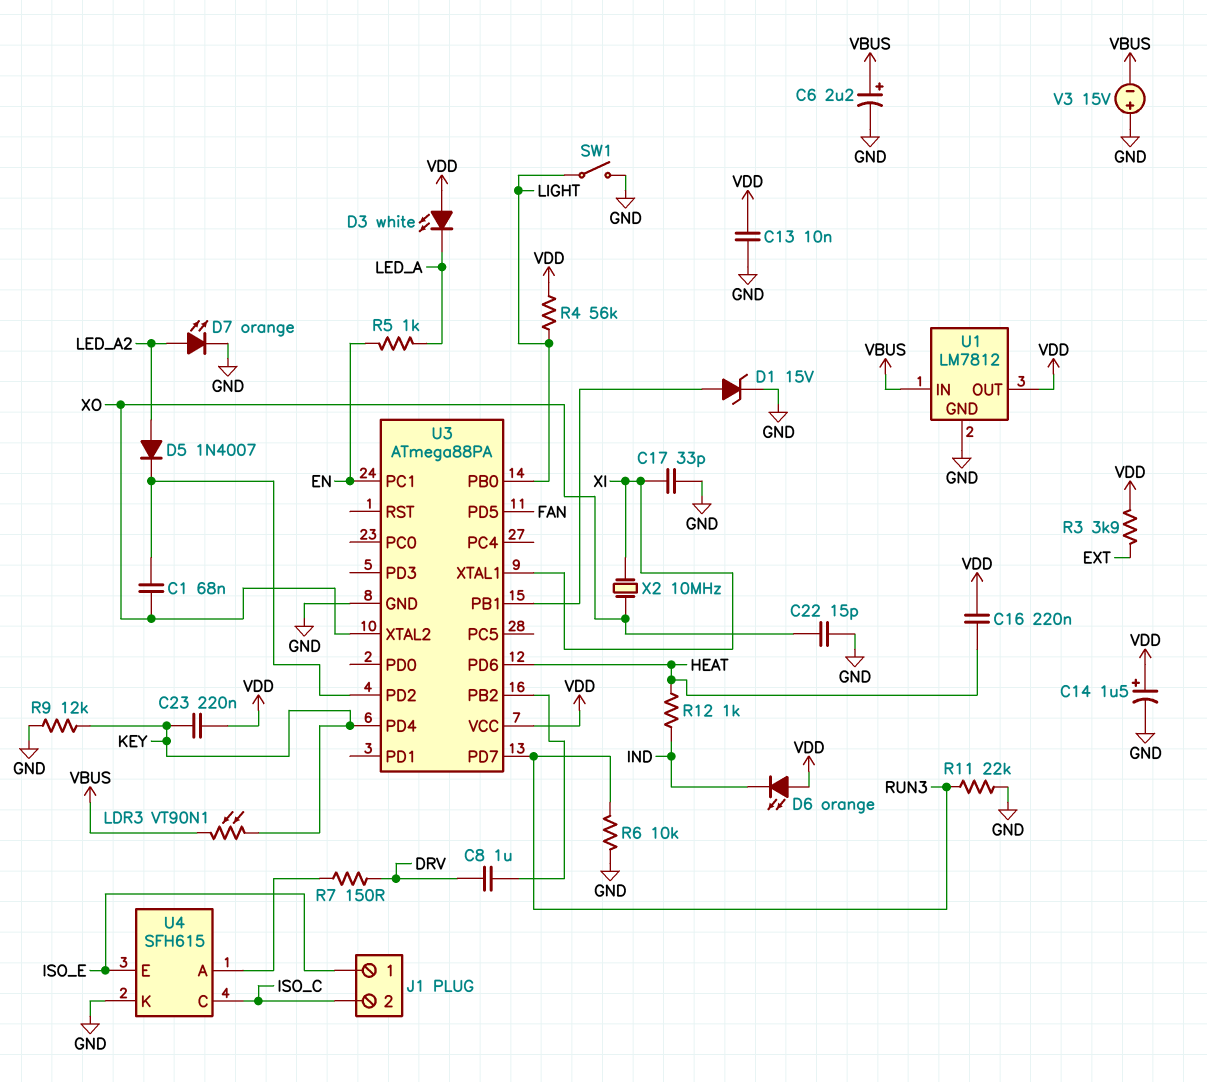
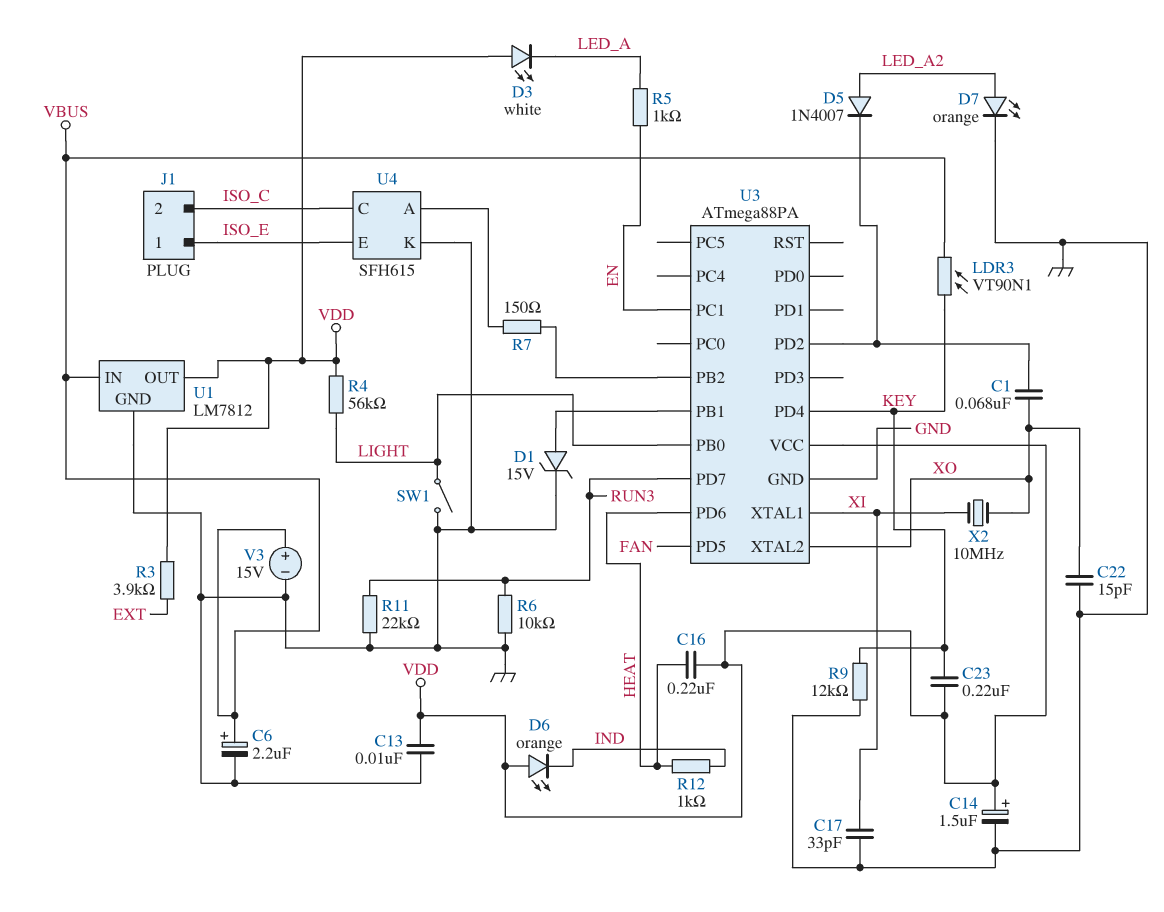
C8: 1uF (DRV, U3/PB2) -> none
R7: 150 (DRV, U4/A) -> 150 (U3/PB2, U4/A)
V3: 15V (plus GND, minus VBUS) -> 15V (plus VBUS, minus GND)

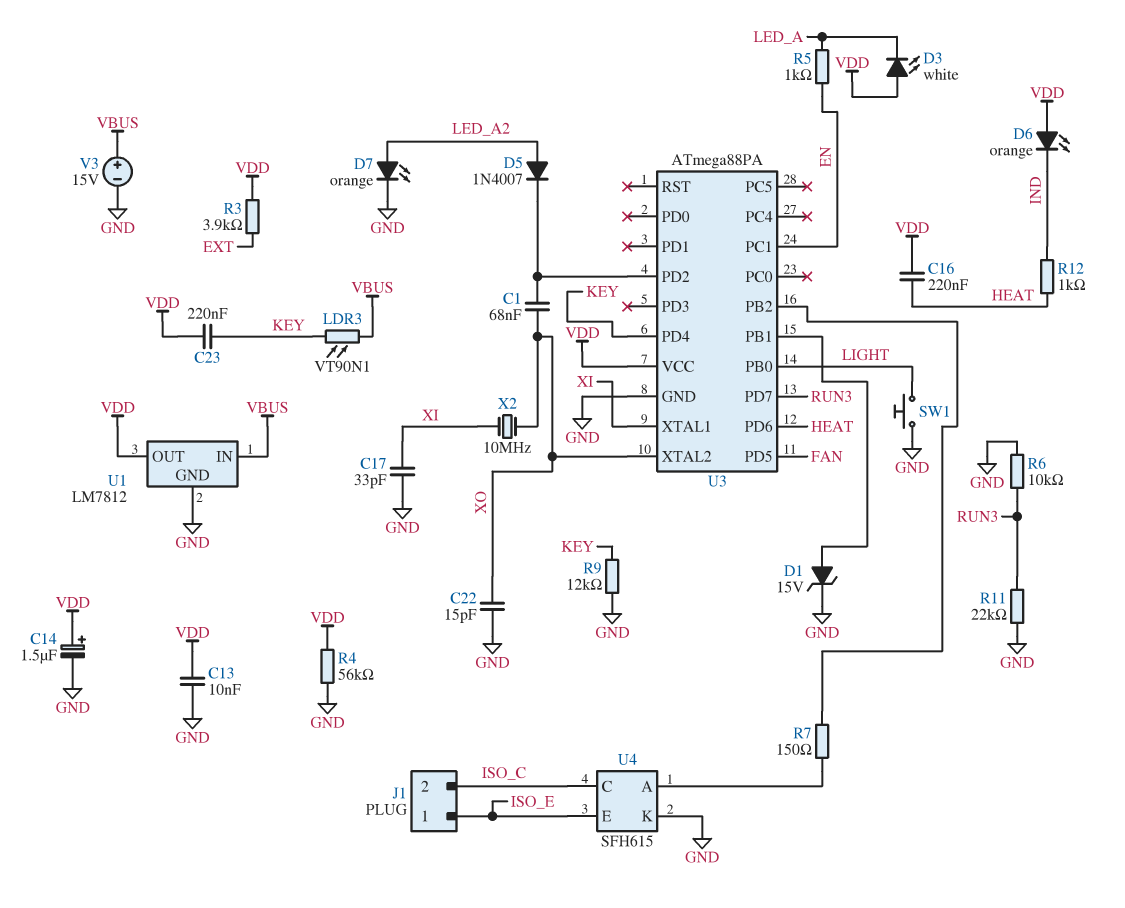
C6: 2.2uF (plus VBUS, minus GND) -> none
R4: 56k (LIGHT, VDD) -> 56k (GND, VDD)
SW1: switch (GND, LIGHT) -> button (GND, LIGHT)

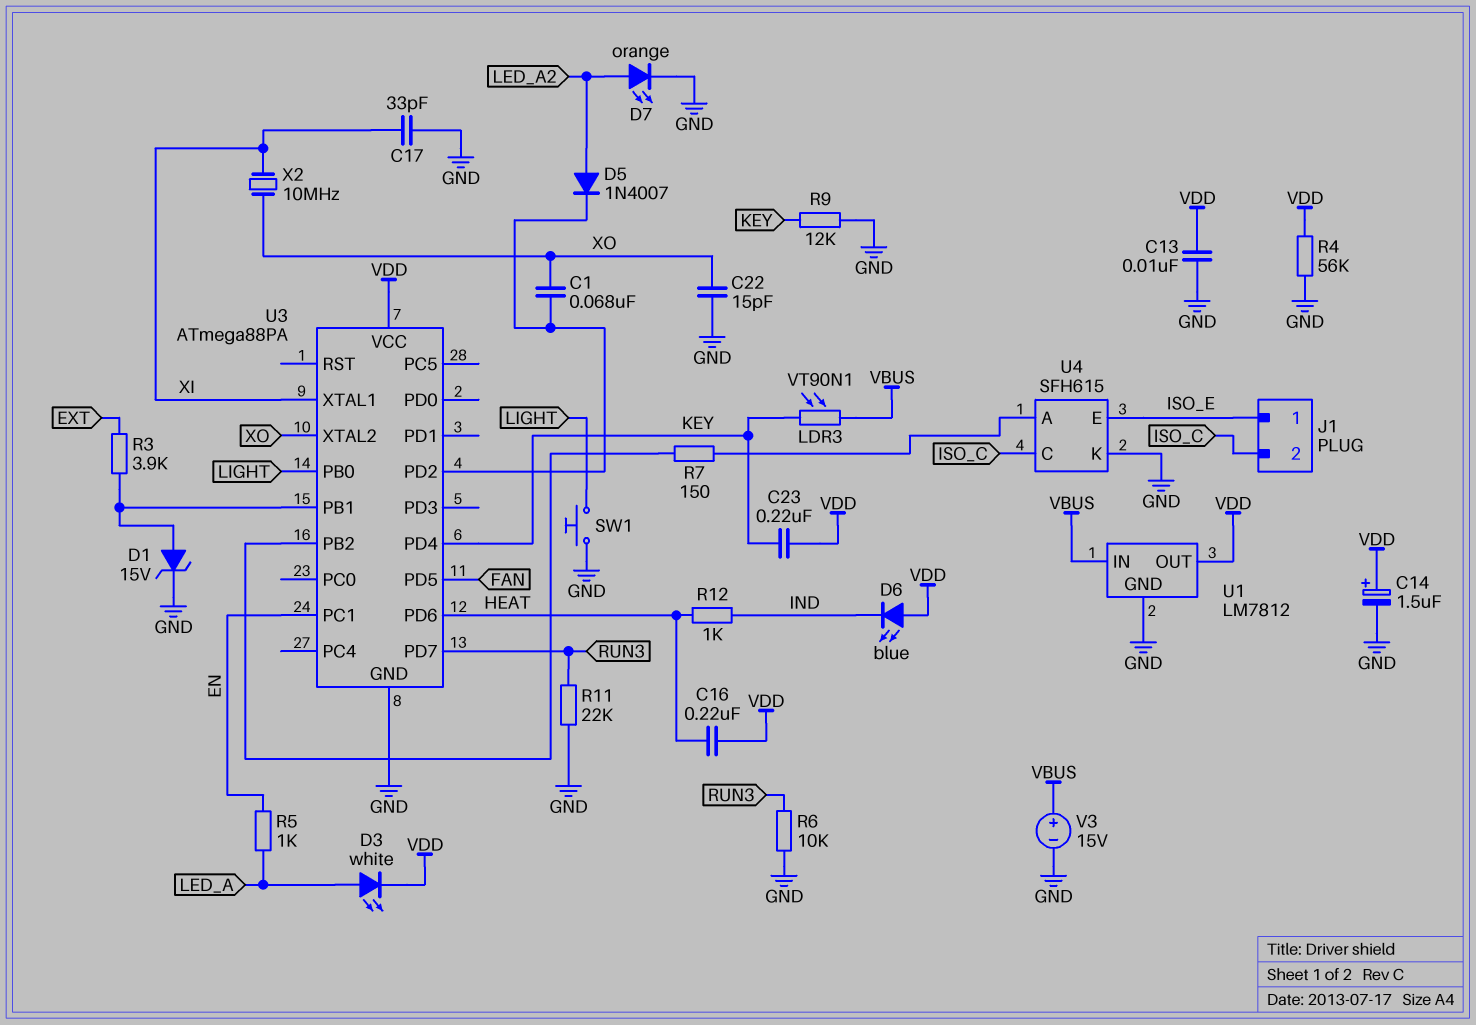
D3: LED white (A VDD, K LED_A) -> LED white (A LED_A, K VDD)
D6: LED orange (A VDD, K IND) -> LED blue (A VDD, K IND)
R3: 3.9k (EXT, VDD) -> 3.9k (EXT, U3/PB1)

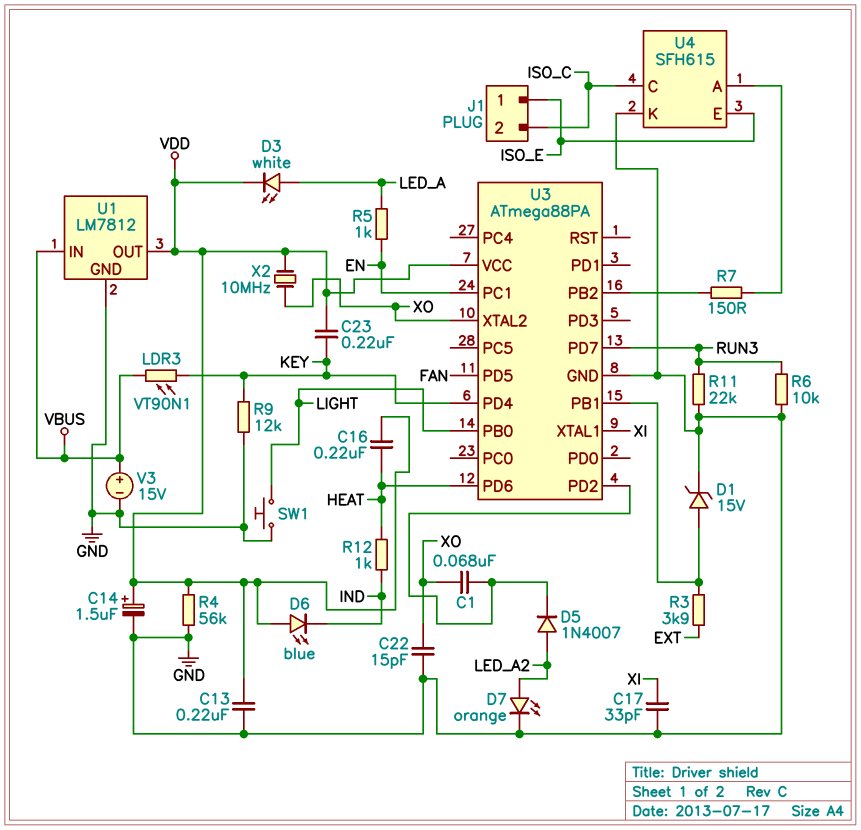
C13: 10nF (GND, VDD) -> 220nF (GND, VDD)
X2: 10MHz (XI, XO) -> 10MHz (VDD, XO)

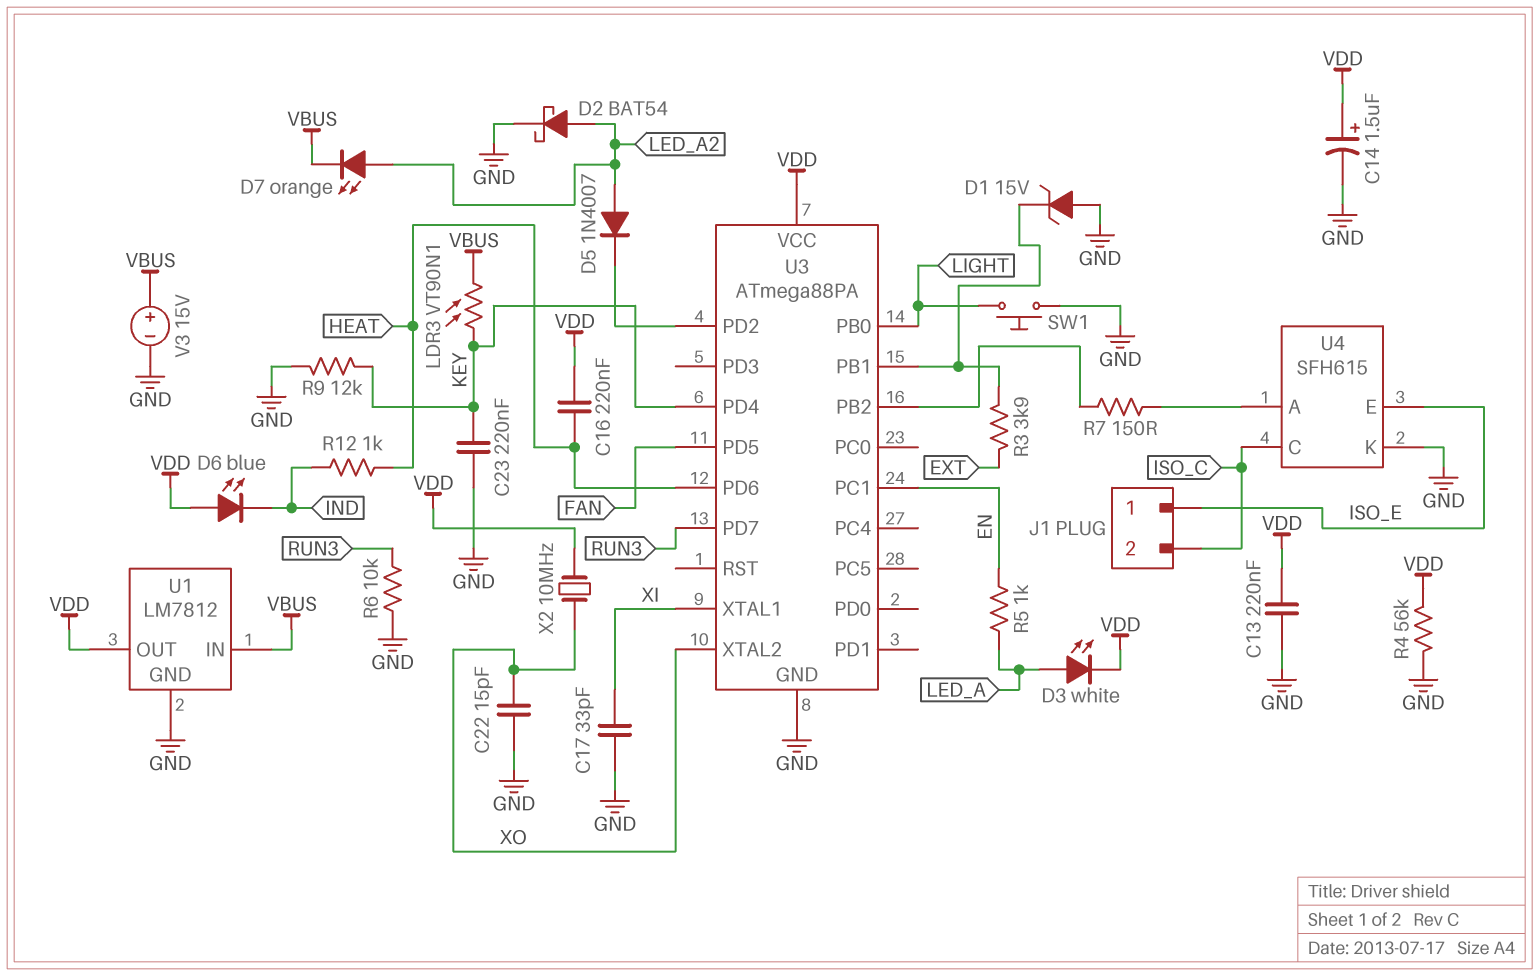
C1: 68nF (U3/PD2, XO) -> none
C23: 220nF (KEY, VDD) -> 220nF (GND, KEY)
D1: zener 15V (A U3/PB1, K GND) -> zener 15V (A GND, K U3/PB1)
D2: none -> schottky BAT54 (A LED_A2, K GND)
D7: LED orange (A LED_A2, K GND) -> LED orange (A LED_A2, K VBUS)
R11: 22k (GND, RUN3) -> none

